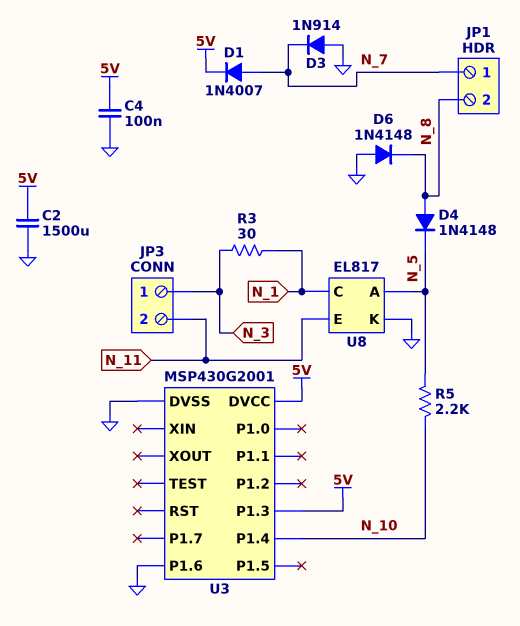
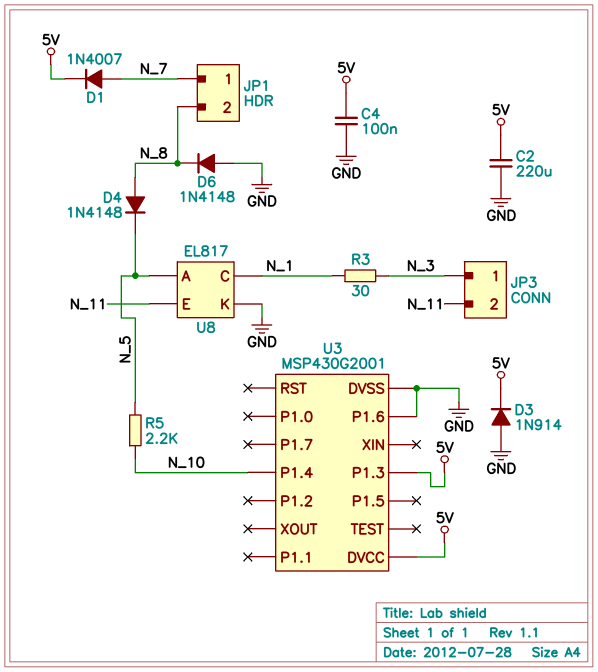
C2: 1500uF (5V, GND) -> 220uF (5V, GND)
D3: diode 1N914 (A GND, K N_7) -> diode 1N914 (A GND, K 5V)

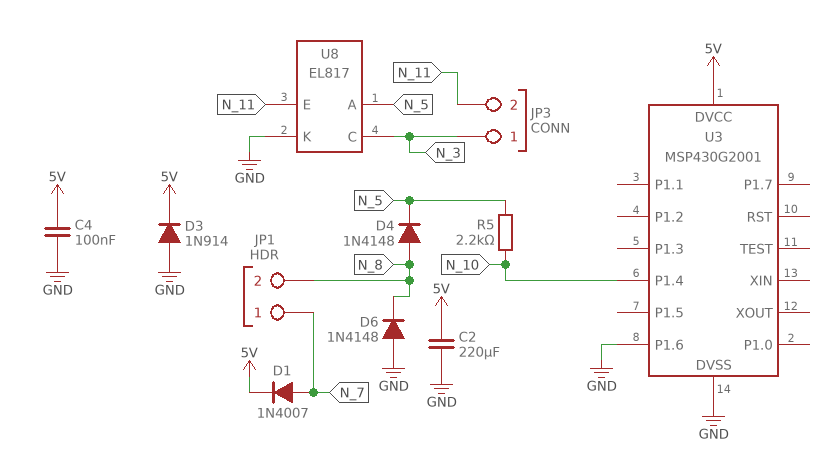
R3: 30 (N_1, N_3) -> none
U3 pin P1.3: 5V -> none
U8 pin C: N_1 -> N_3

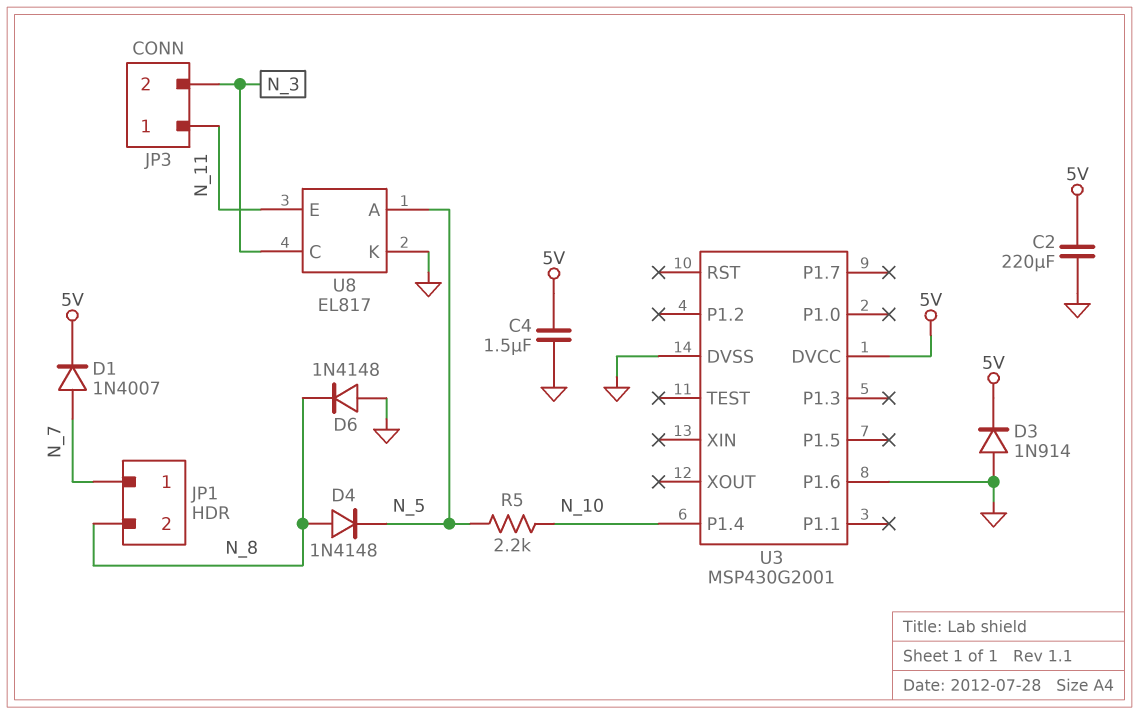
C4: 100nF (5V, GND) -> 1.5uF (5V, GND)
JP3 pin 1: N_3 -> N_11
JP3 pin 2: N_11 -> N_3

